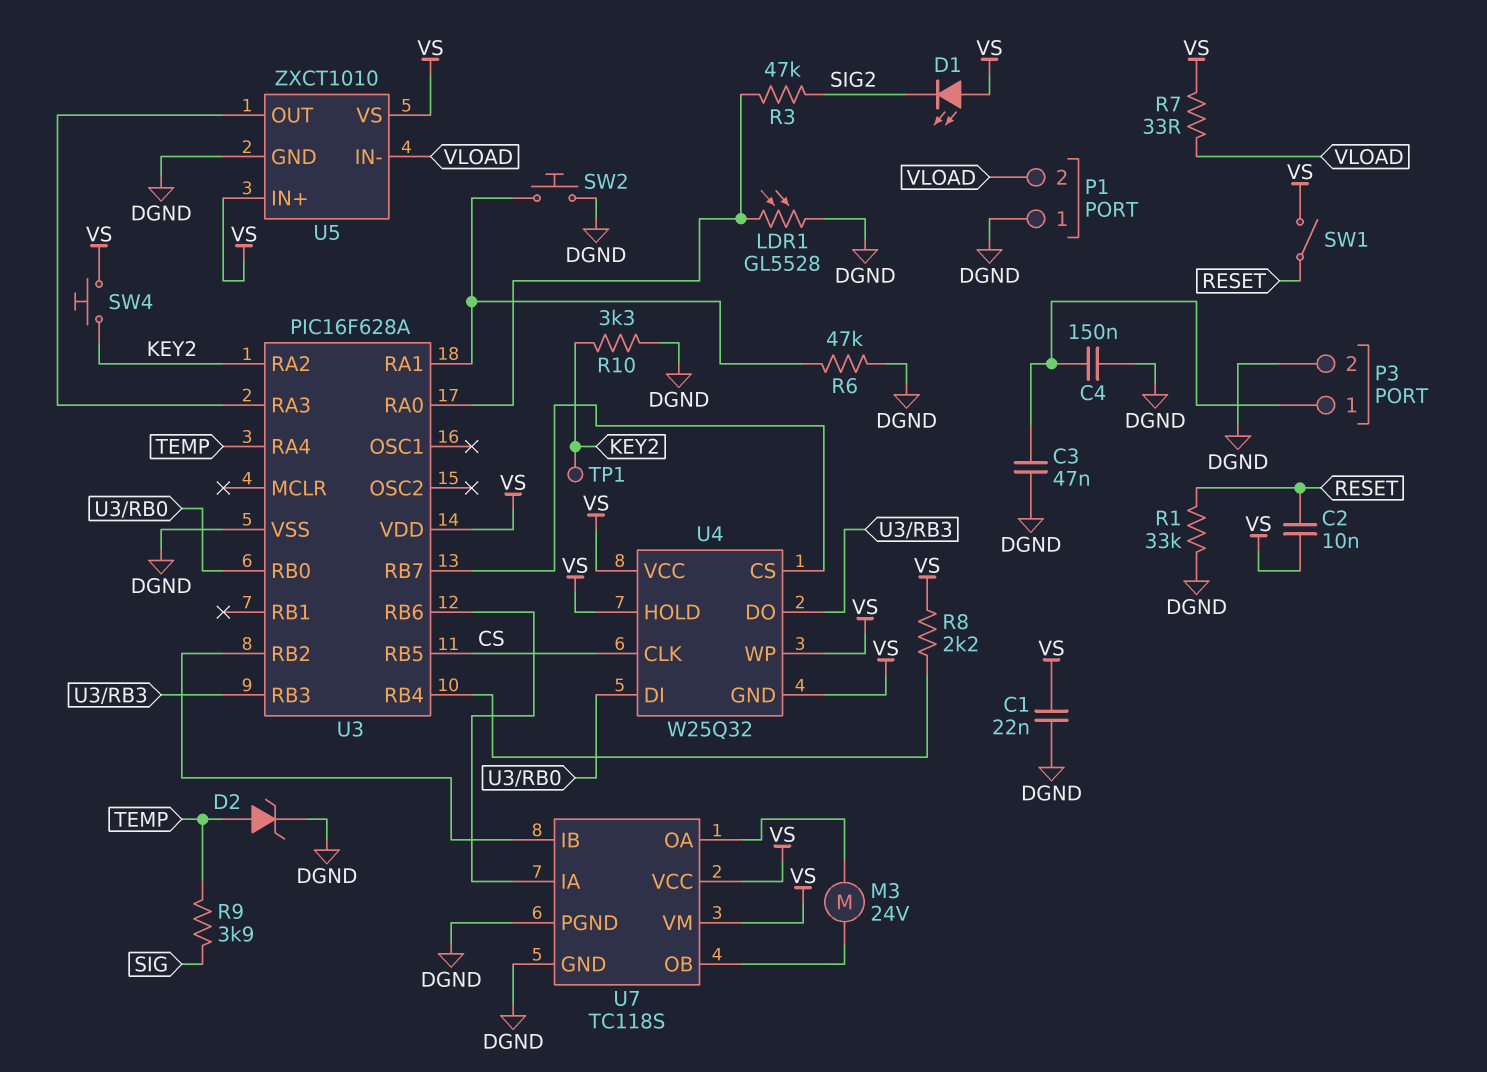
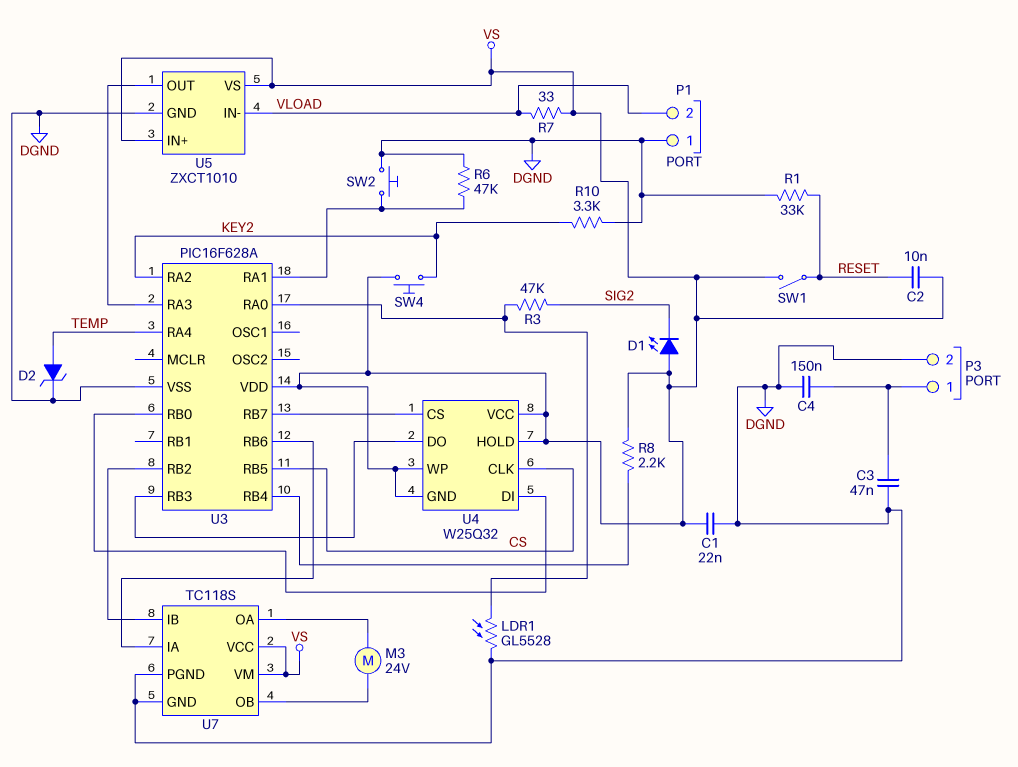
R9: 3.9k (SIG, TEMP) -> none
TP1: test point (KEY2) -> none

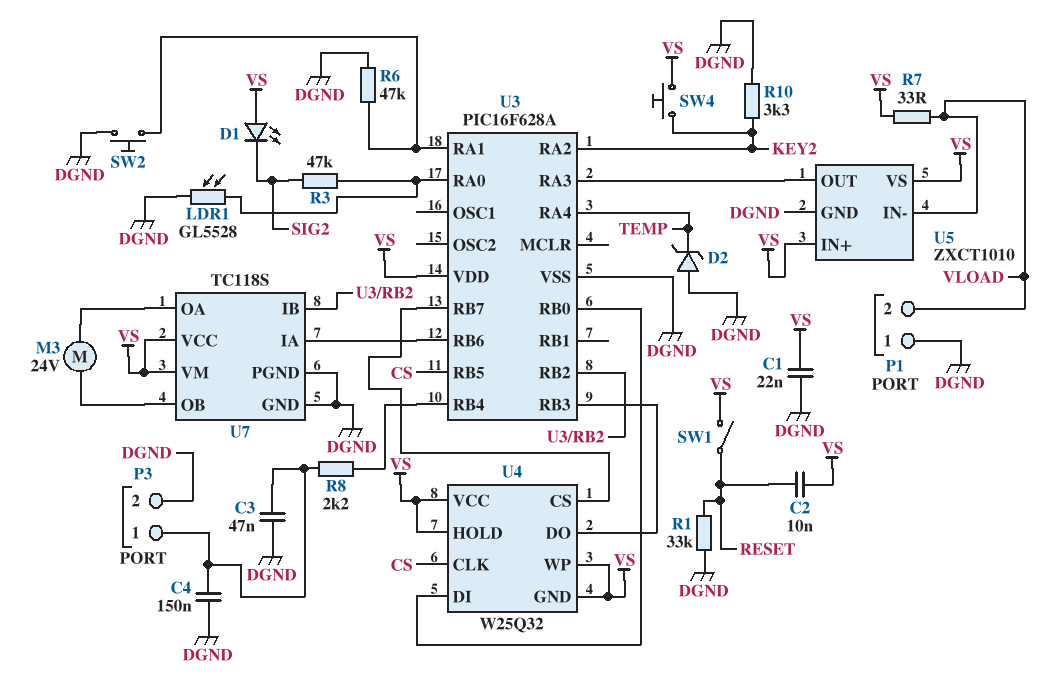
D2: zener (A TEMP, K DGND) -> zener (A DGND, K TEMP)
R8: 2.2k (U3/RB4, VS) -> 2.2k (P3/1, U3/RB4)

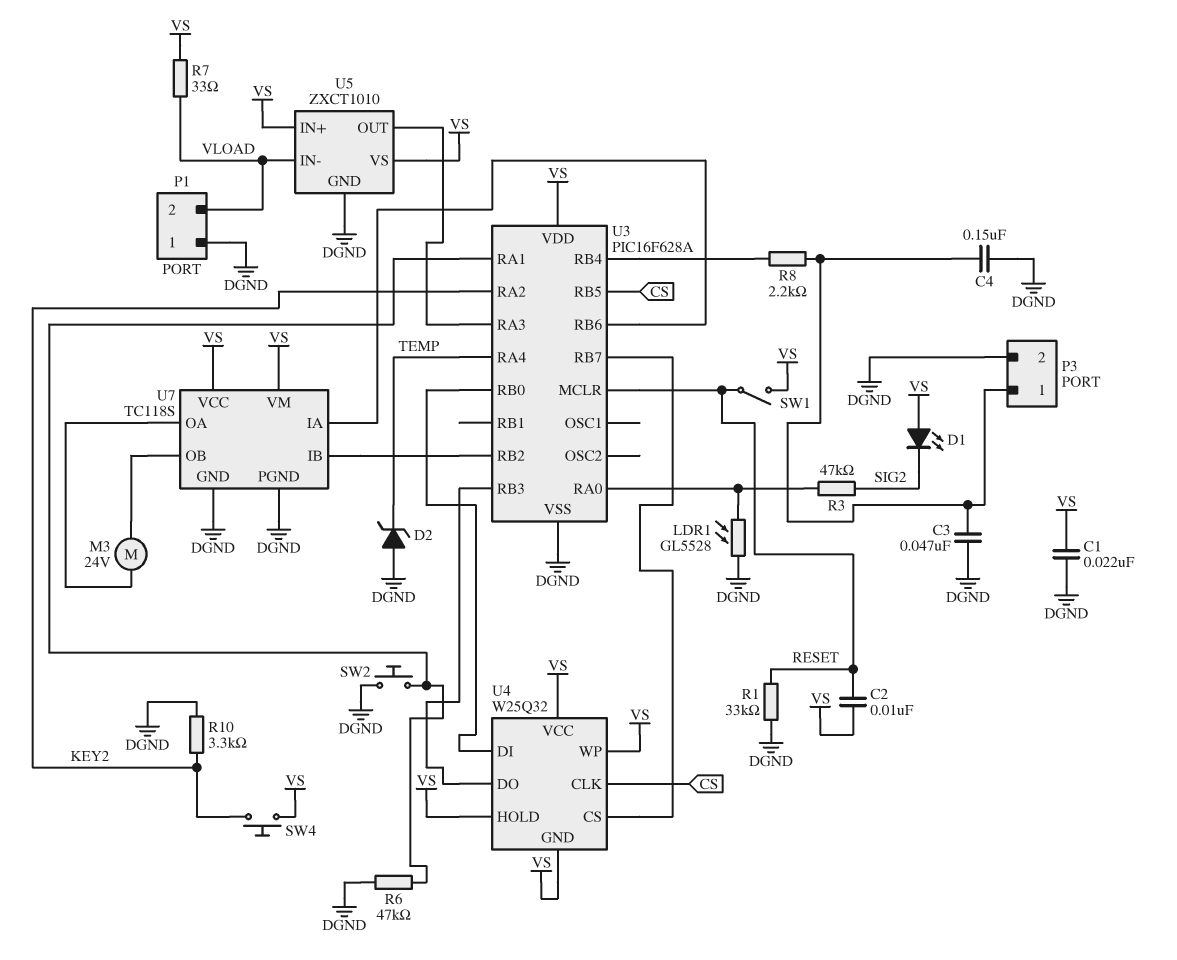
U3 pin MCLR: none -> RESET

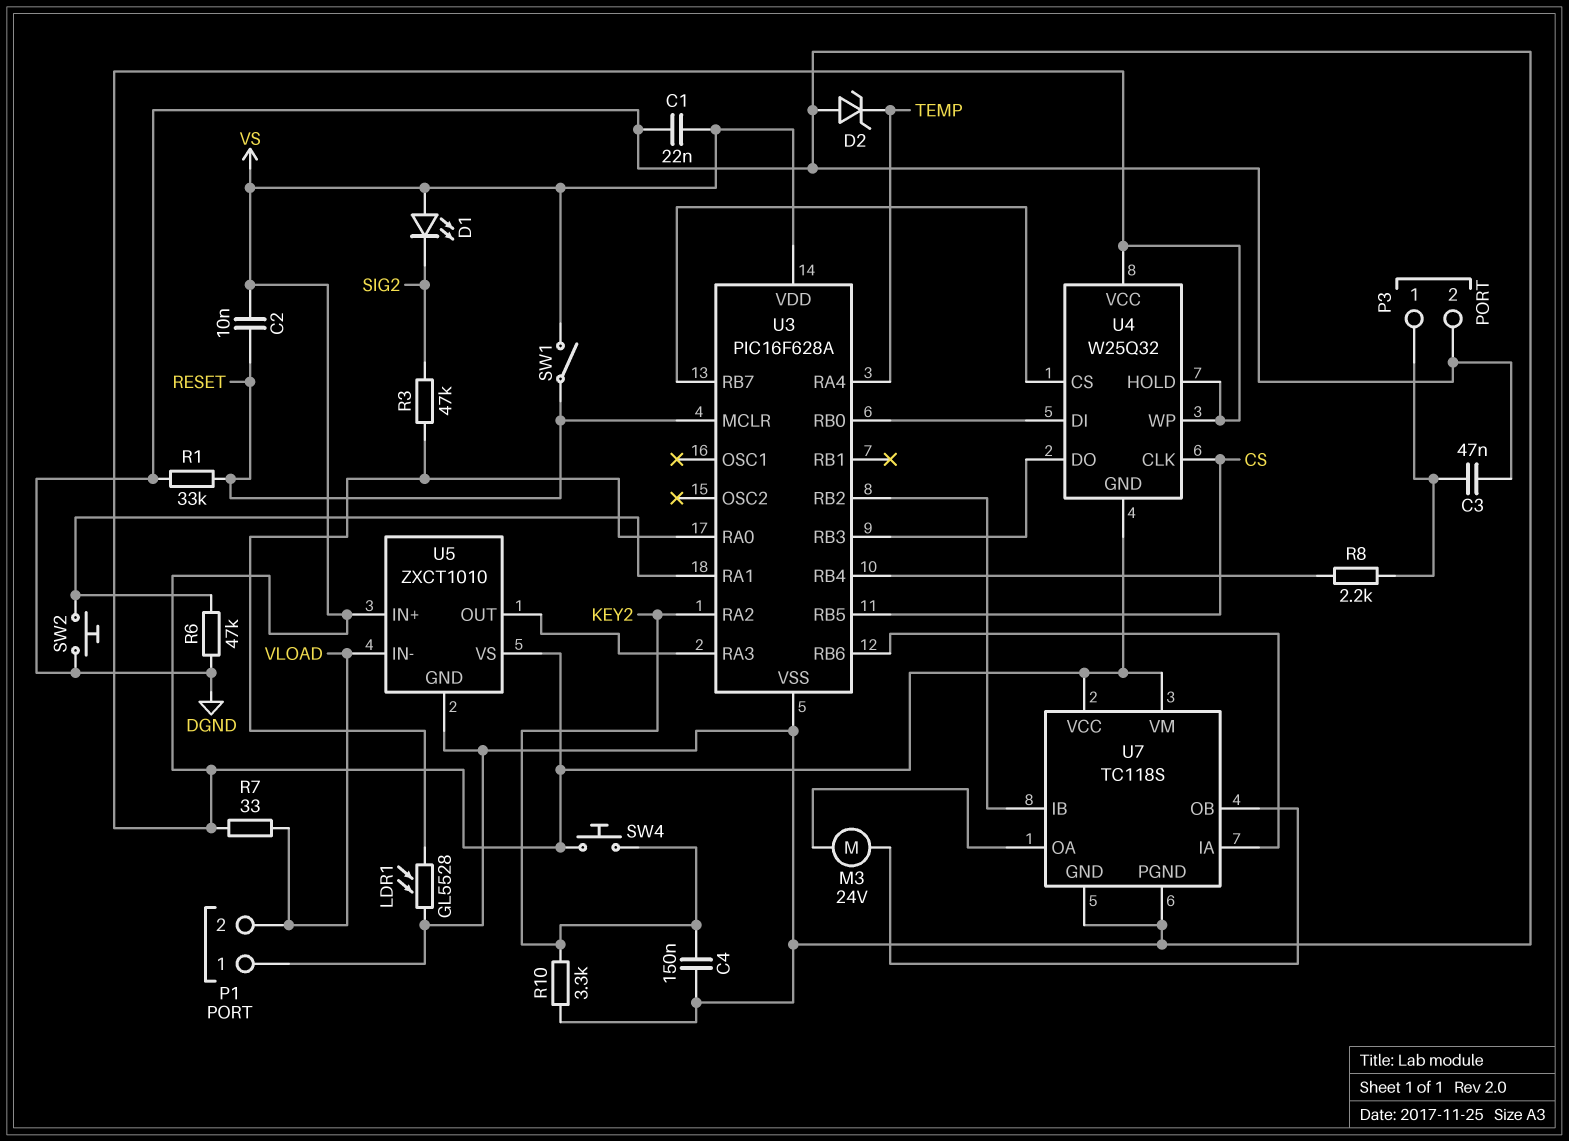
C4: 150nF (DGND, P3/1) -> 150nF (DGND, KEY2)

